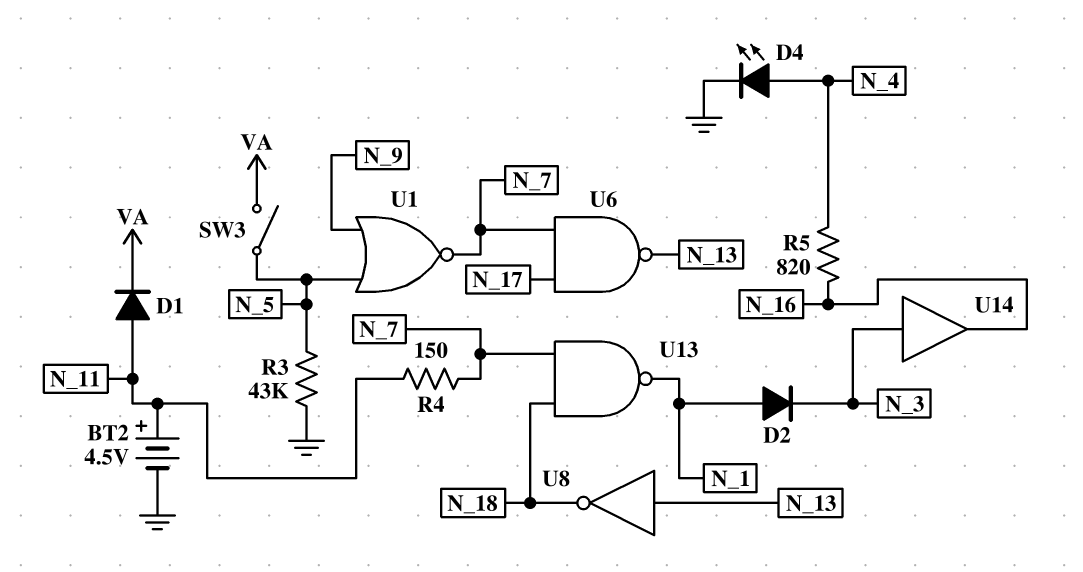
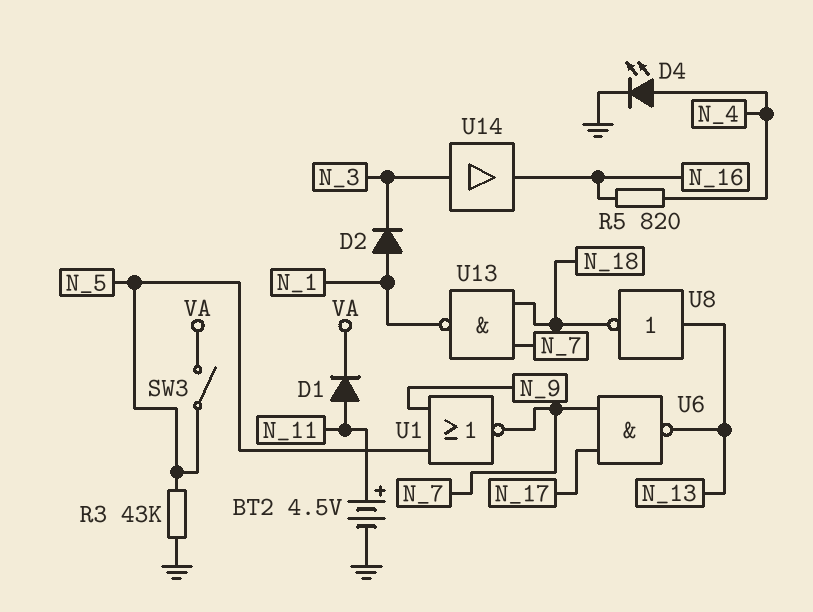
R4: 150 (N_7, N_11) -> none

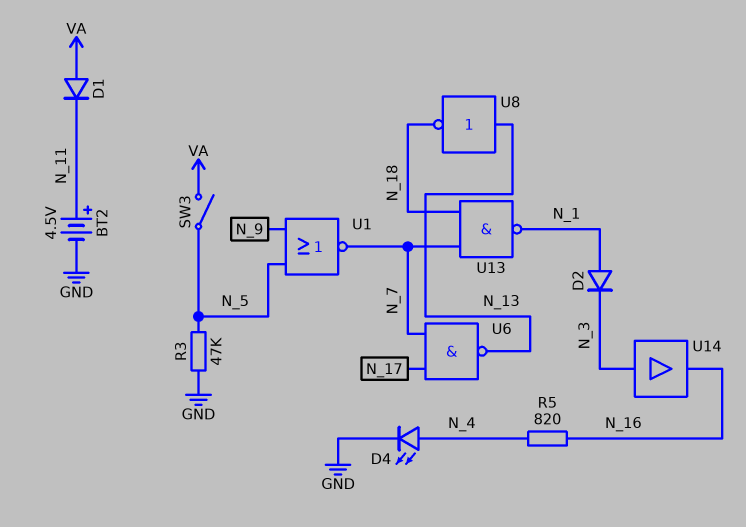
D1: diode (A N_11, K VA) -> diode (A VA, K N_11)
R3: 43k (GND, N_5) -> 47k (GND, N_5)

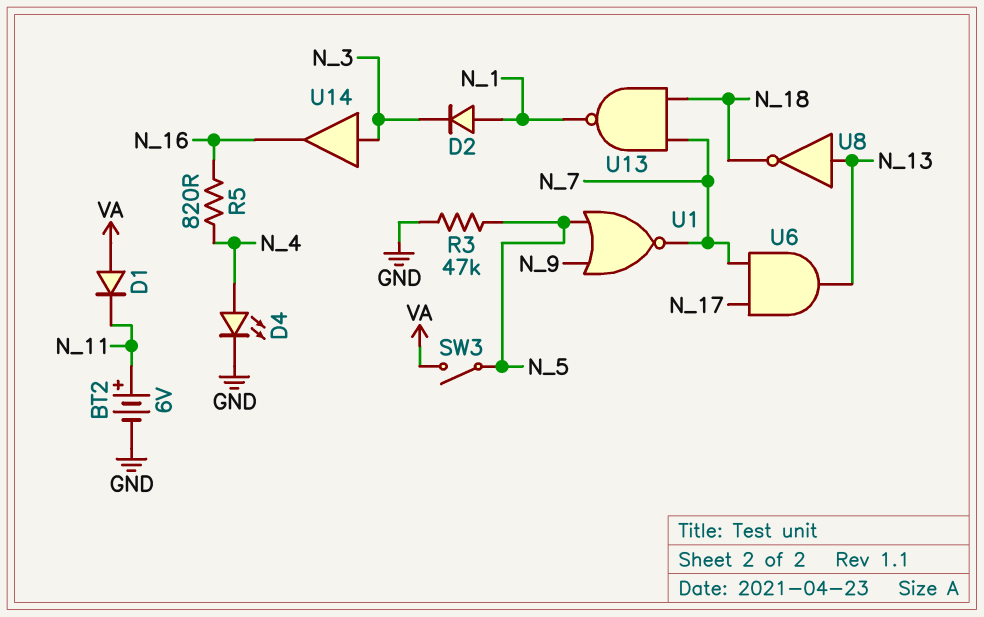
BT2: 4.5V (plus N_11, minus GND) -> 6V (plus N_11, minus GND)
U6: NAND (in N_7, in N_17, out N_13) -> AND (in N_7, in N_17, out N_13)

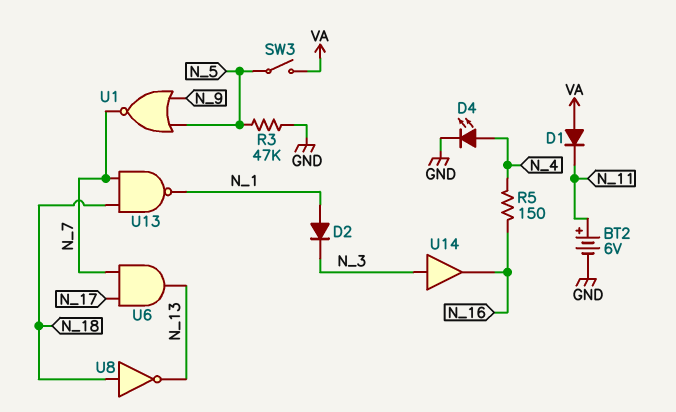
R5: 820 (N_4, N_16) -> 150 (N_4, N_16)
U8: NOT (in N_13, out N_18) -> NOT (in N_18, out N_13)

